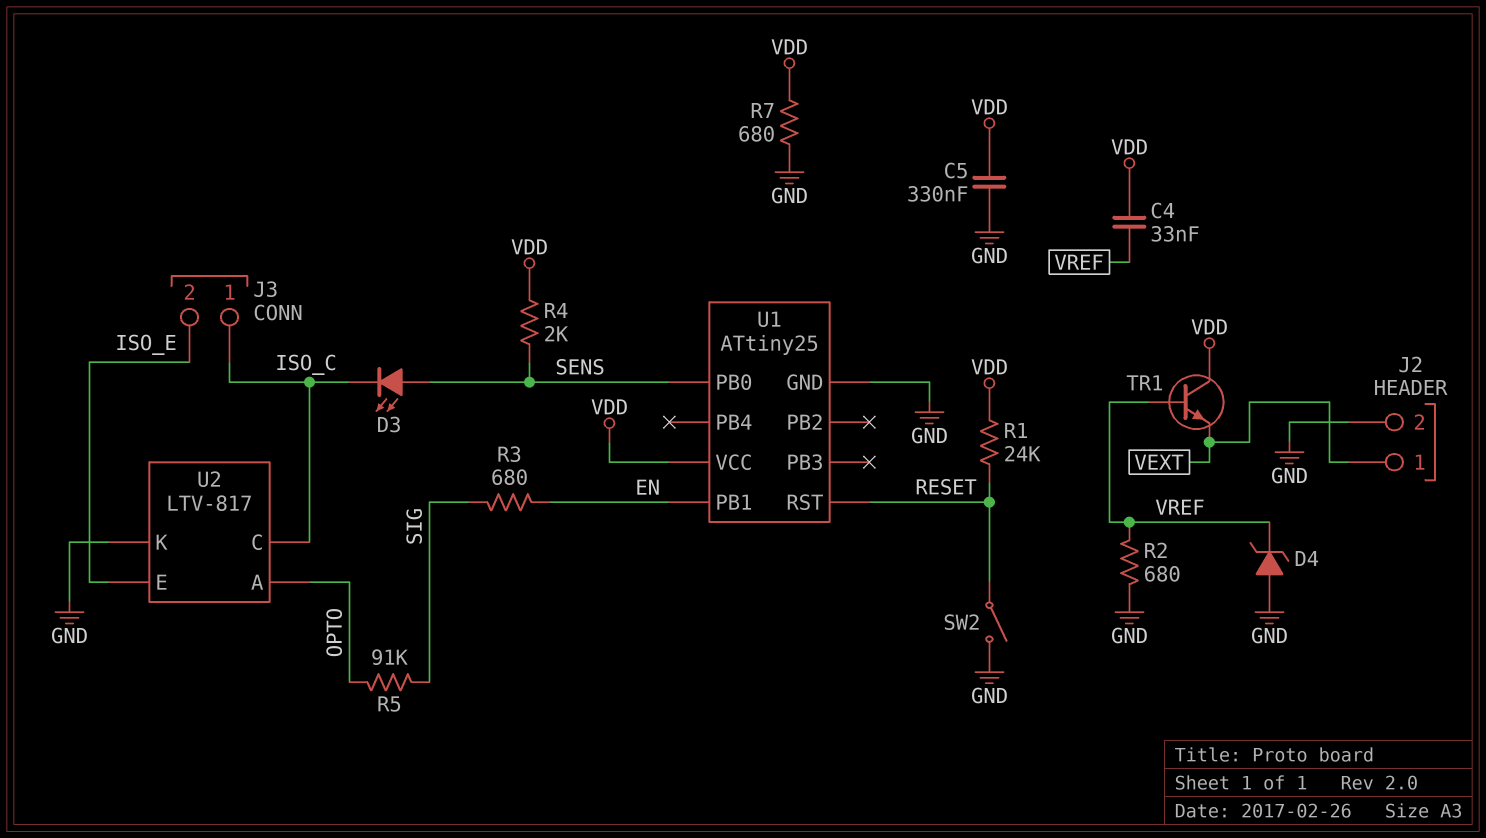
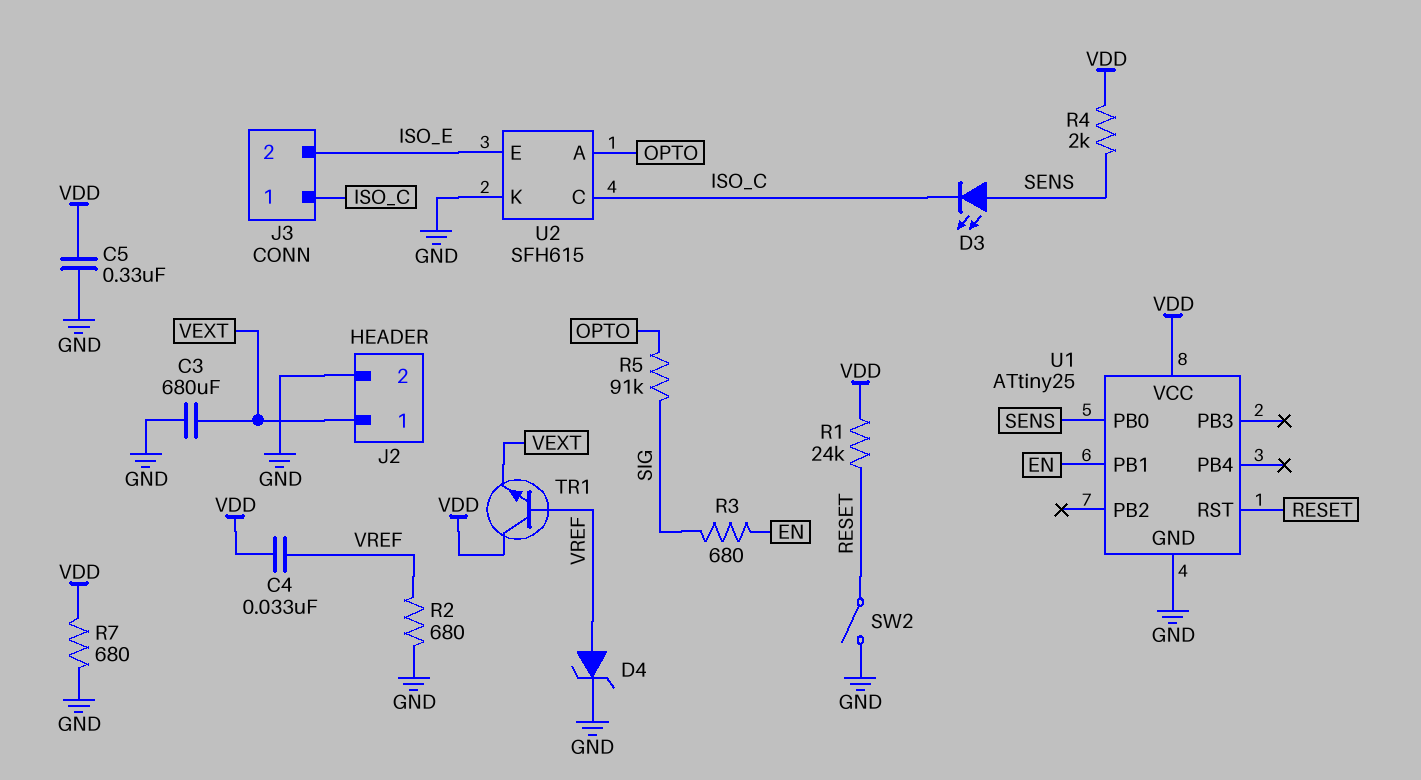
C3: none -> 680uF (GND, VEXT)
D4: zener (A GND, K VREF) -> zener (A VREF, K GND)
U2: LTV-817 -> SFH615

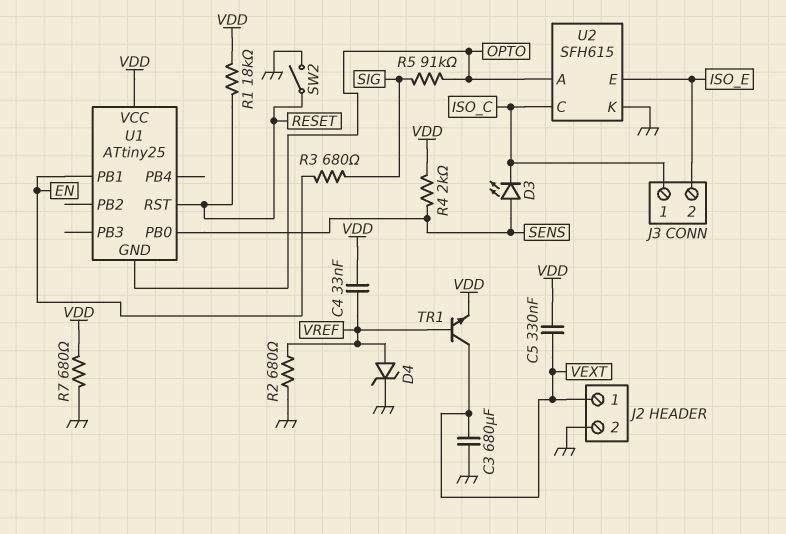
C5: 330nF (GND, VDD) -> 330nF (VDD, VEXT)
R1: 24k (RESET, VDD) -> 18k (RESET, VDD)
TR1: NPN (B VREF, C VDD, E VEXT) -> NPN (B VREF, C VEXT, E VDD)
U1 pin GND: GND -> OPTO

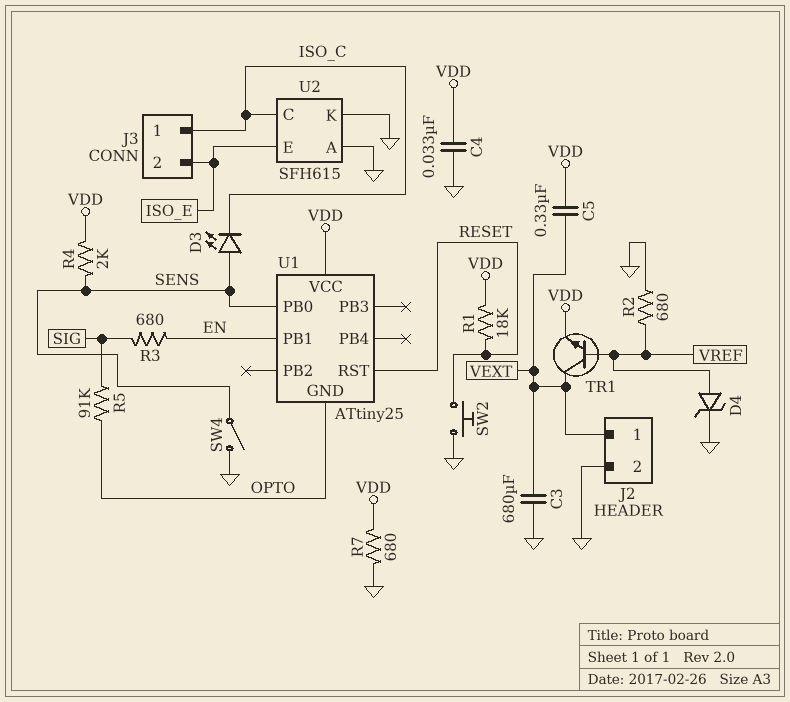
C4: 33nF (VDD, VREF) -> 33nF (GND, VDD)
SW2: switch (GND, RESET) -> button (GND, RESET)
SW4: none -> switch (GND, SENS)
U2 pin A: OPTO -> GND

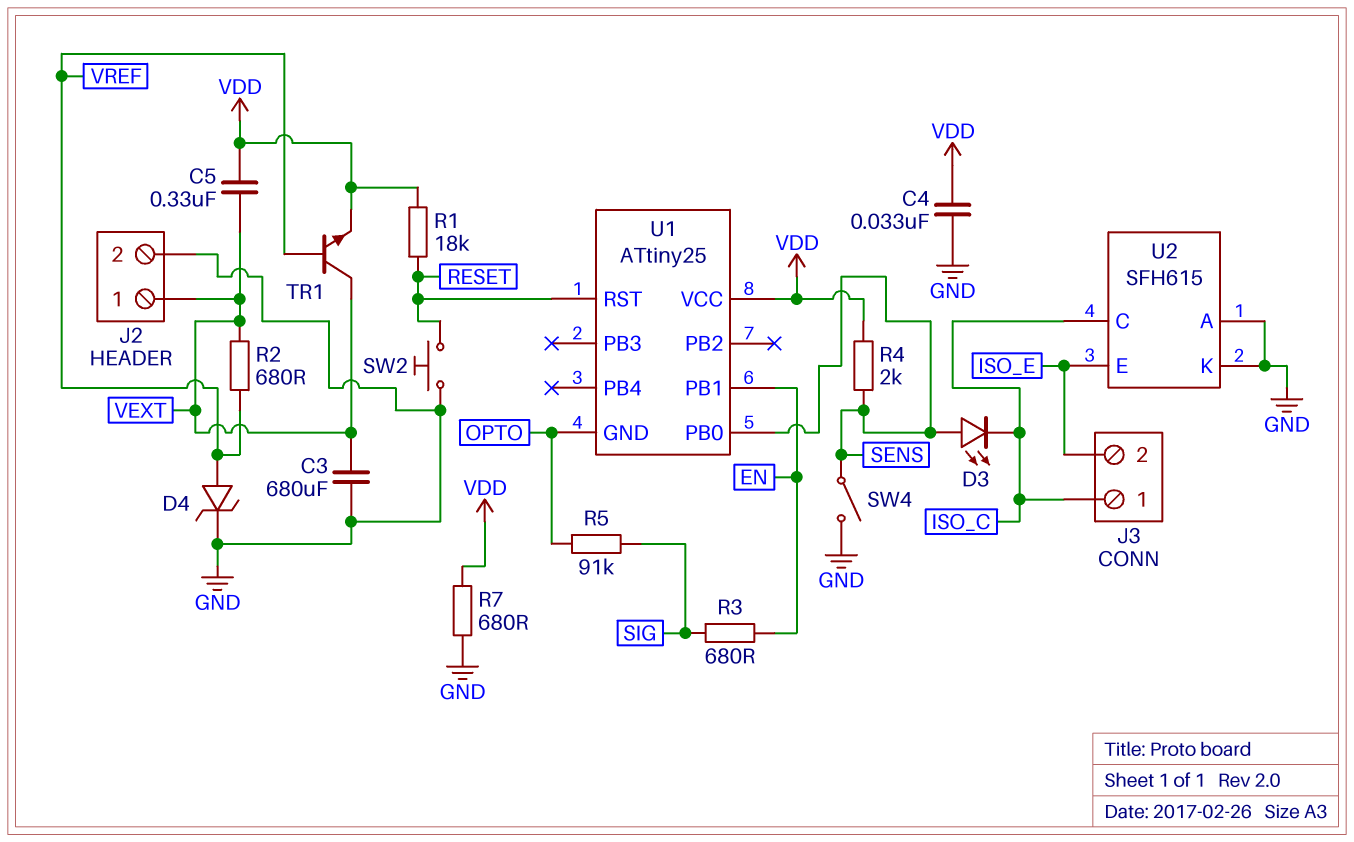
R2: 680 (GND, VREF) -> 680 (VEXT, VREF)

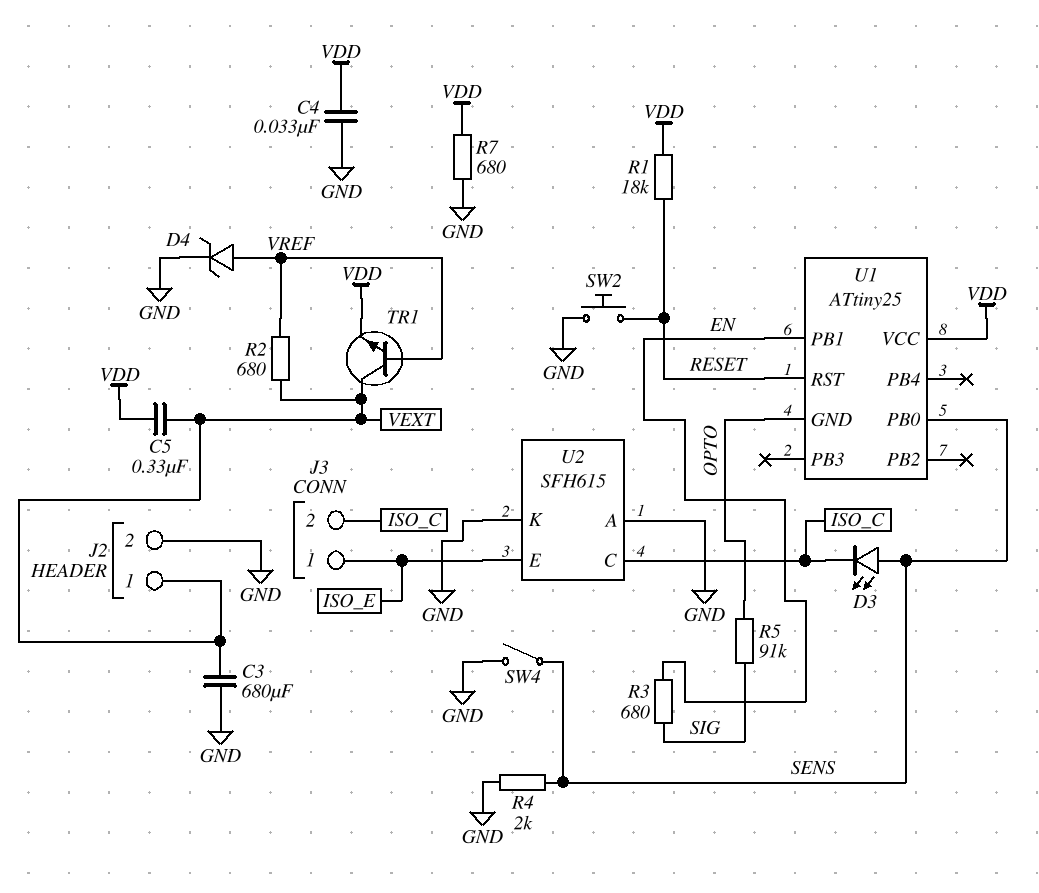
J3 pin 1: ISO_C -> ISO_E
J3 pin 2: ISO_E -> ISO_C
R4: 2k (SENS, VDD) -> 2k (GND, SENS)

